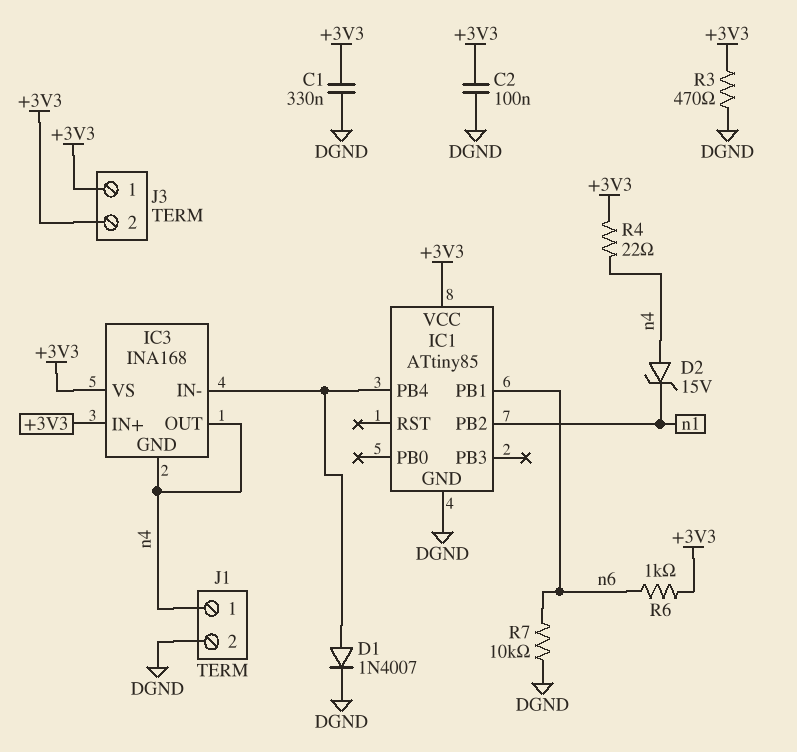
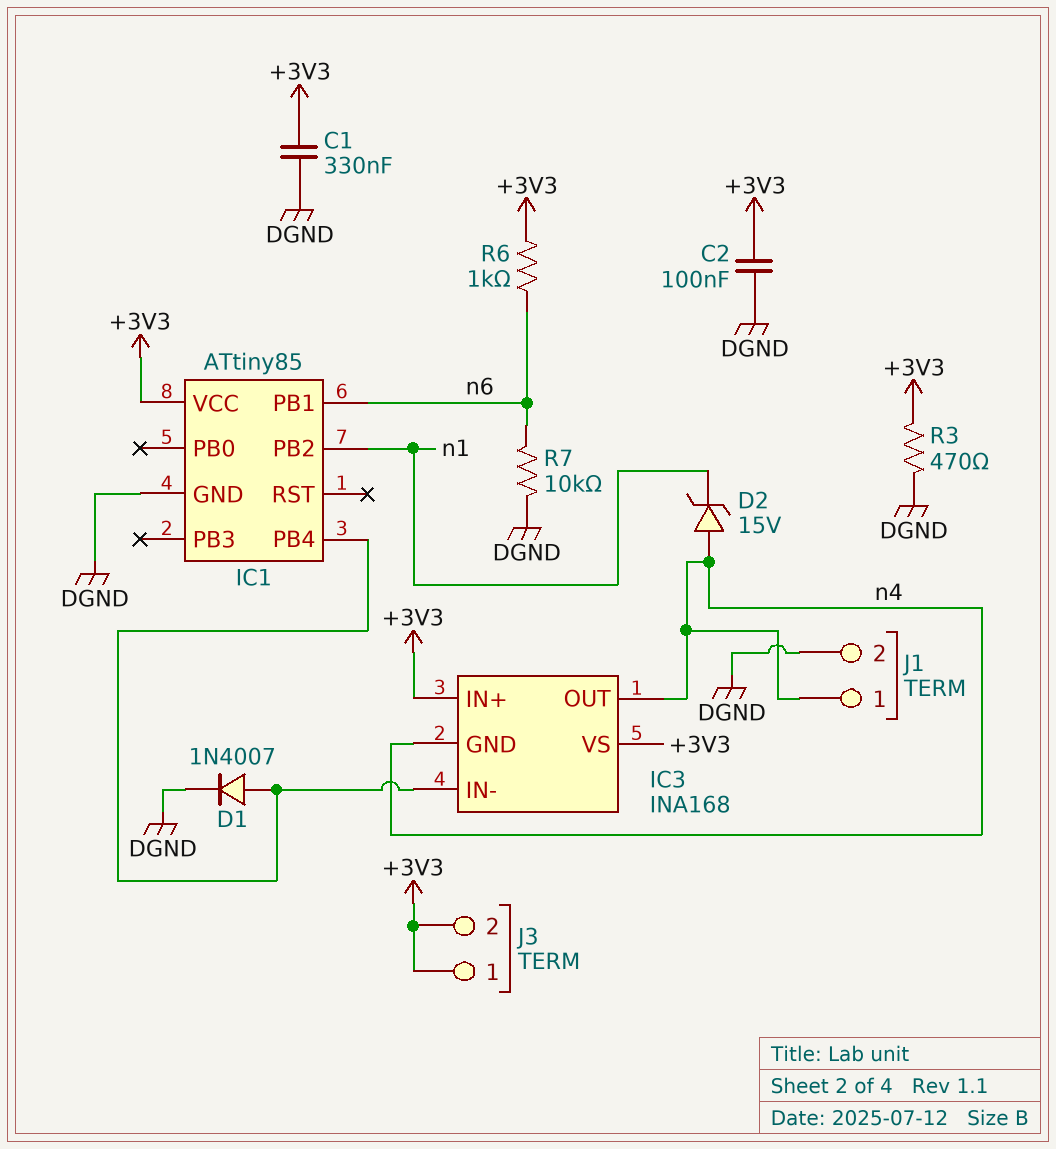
R4: 22 (+3V3, n4) -> none

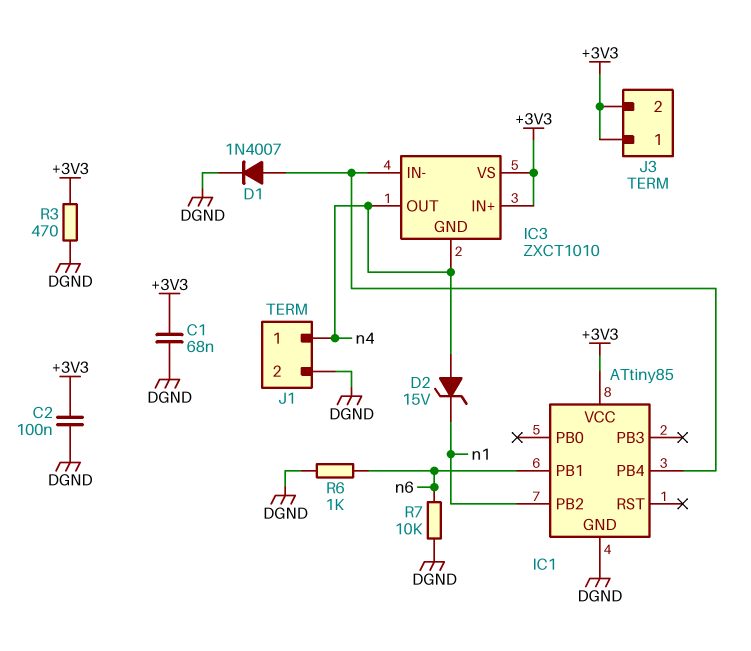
C1: 330nF (+3V3, DGND) -> 68nF (+3V3, DGND)
IC3: INA168 -> ZXCT1010
R6: 1k (+3V3, n6) -> 1k (DGND, n6)

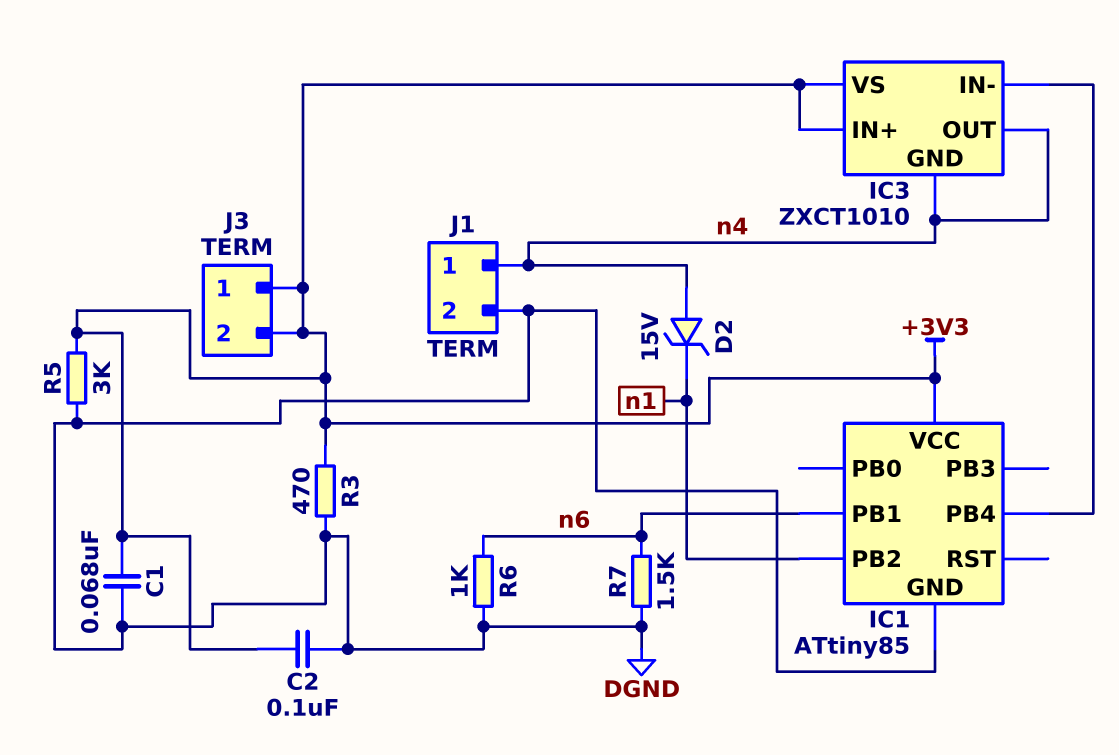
D1: diode 1N4007 (A IC1/PB4, K DGND) -> none
R5: none -> 3k (+3V3, DGND)
R7: 10k (DGND, n6) -> 1.5k (DGND, n6)

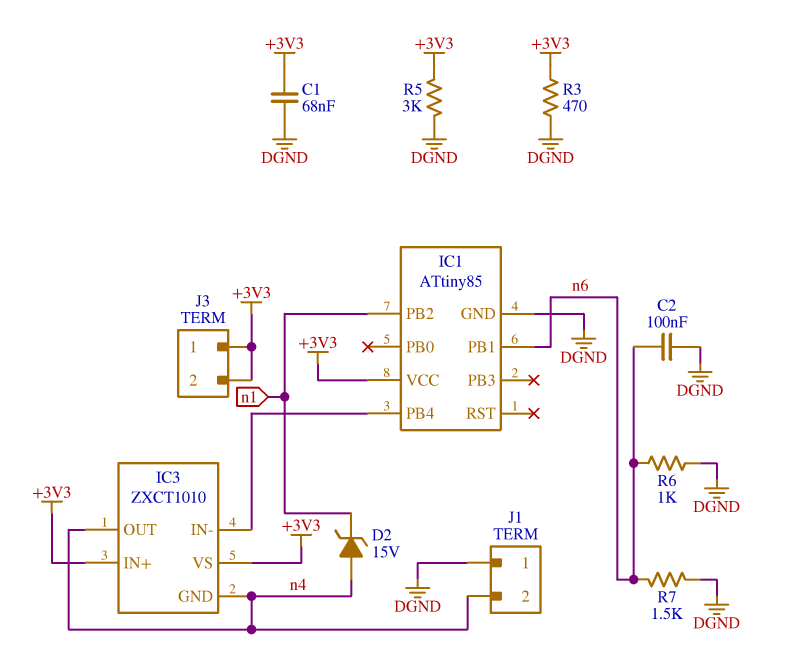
C2: 100nF (+3V3, DGND) -> 100nF (DGND, n6)
J1 pin 1: n4 -> DGND
J1 pin 2: DGND -> n4

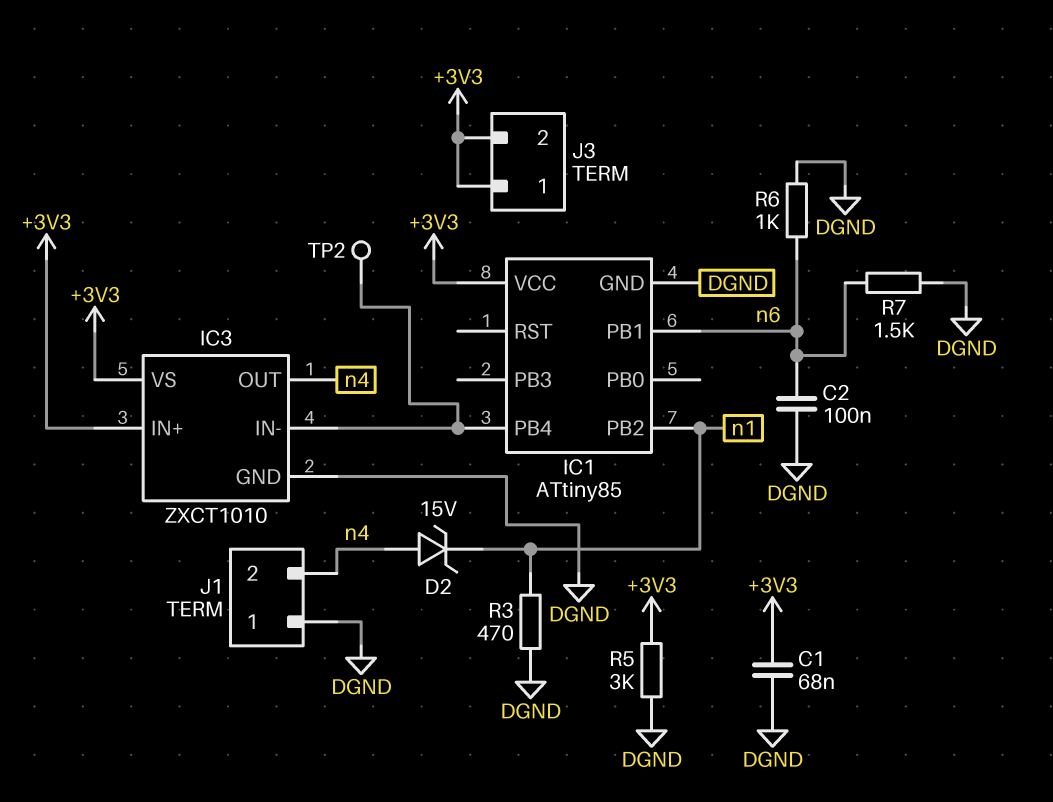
IC3 pin GND: n4 -> DGND
R3: 470 (+3V3, DGND) -> 470 (DGND, n1)
TP2: none -> test point (IC1/PB4)

